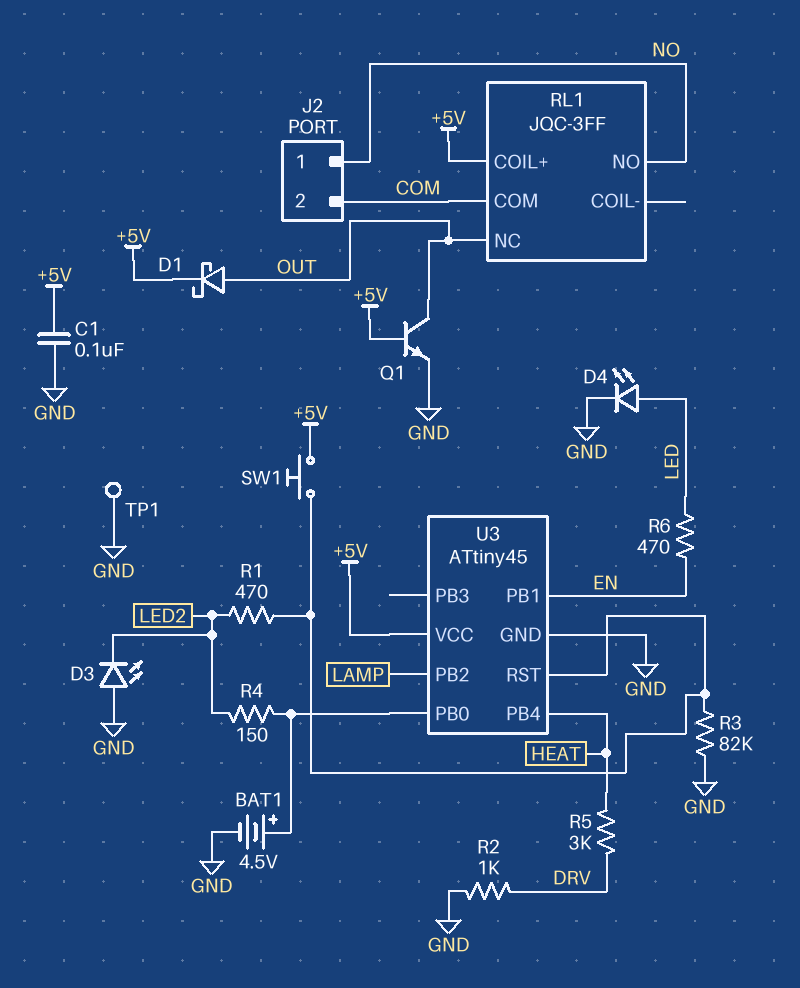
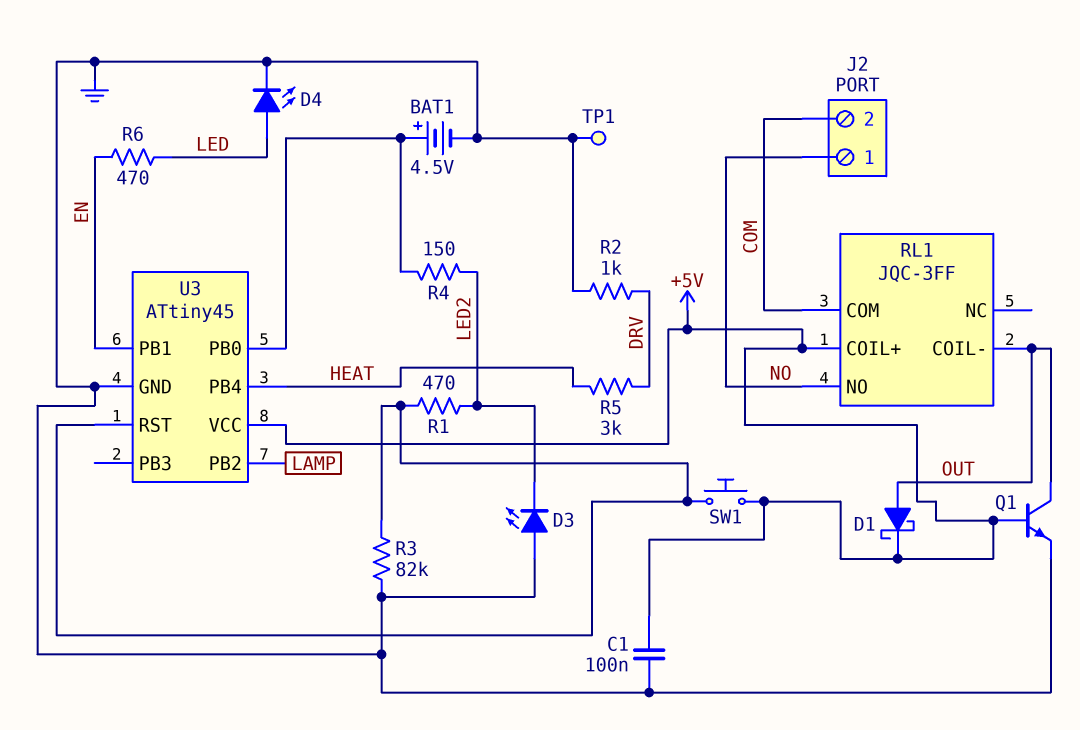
RL1 pin COIL-: none -> OUT
RL1 pin NC: OUT -> none

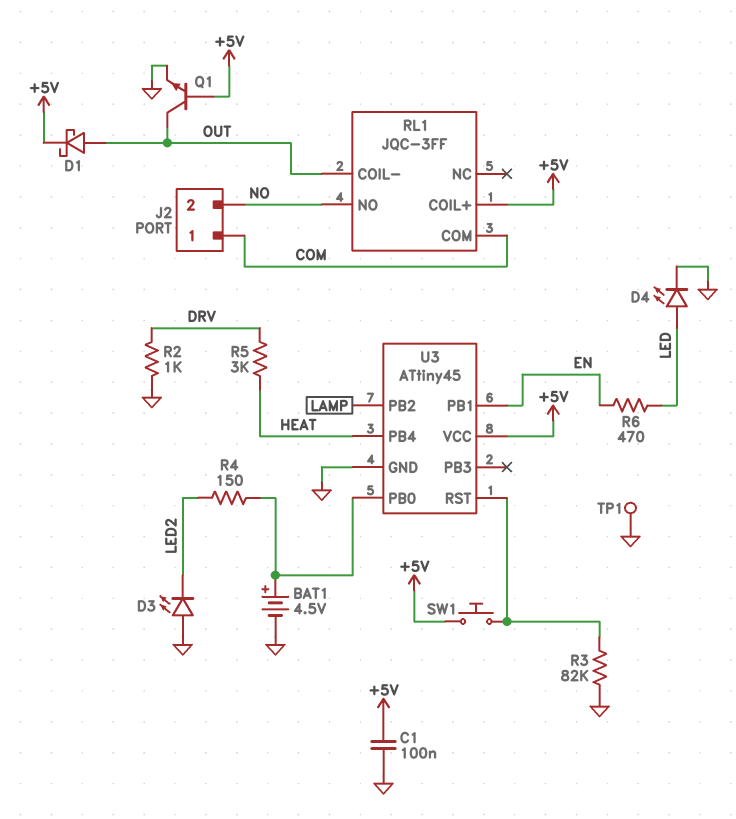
J2 pin 1: NO -> COM
J2 pin 2: COM -> NO
R1: 470 (LED2, U3/RST) -> none

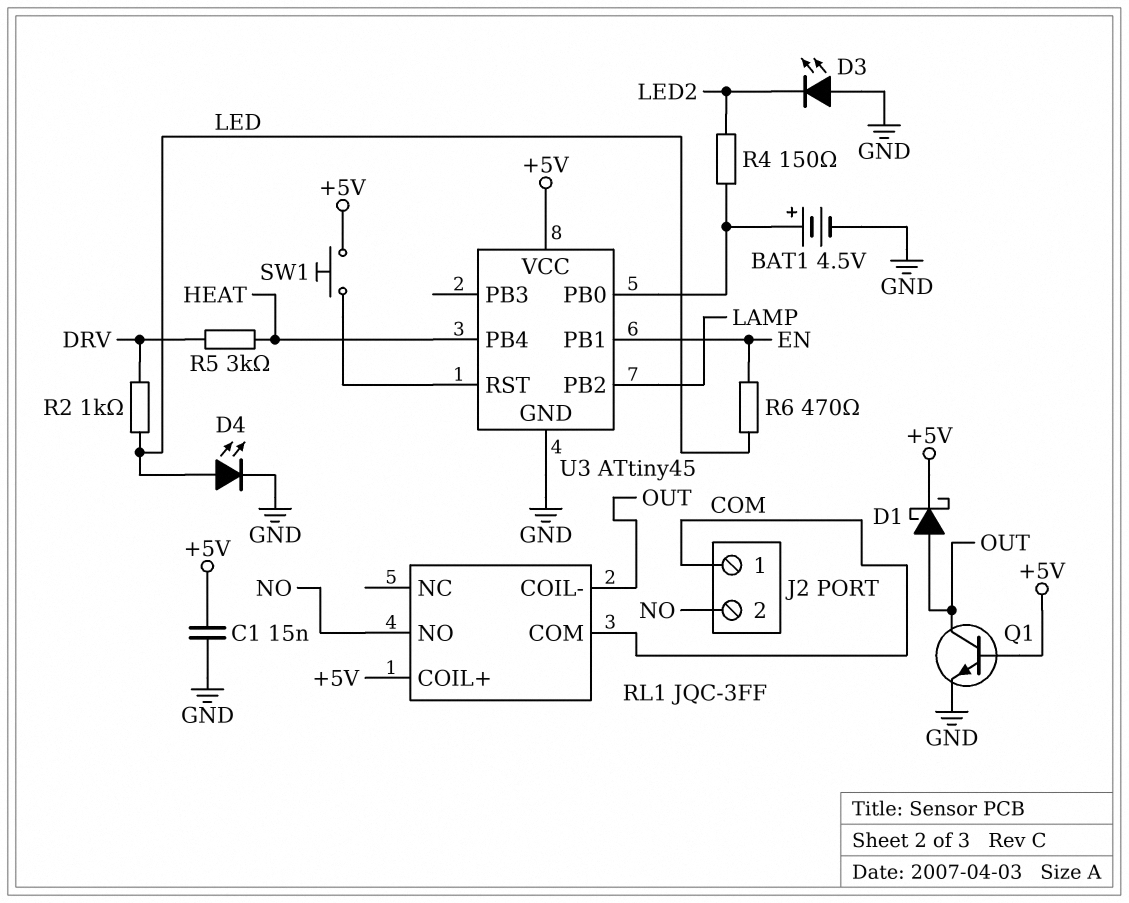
C1: 100nF (+5V, GND) -> 15nF (+5V, GND)
R2: 1k (DRV, GND) -> 1k (DRV, LED)
R3: 82k (GND, U3/RST) -> none
TP1: test point (GND) -> none

